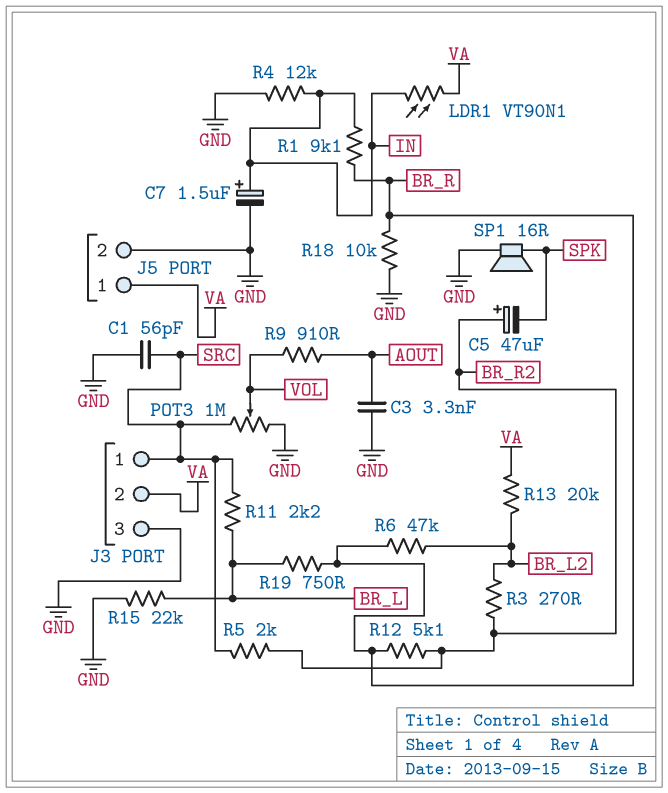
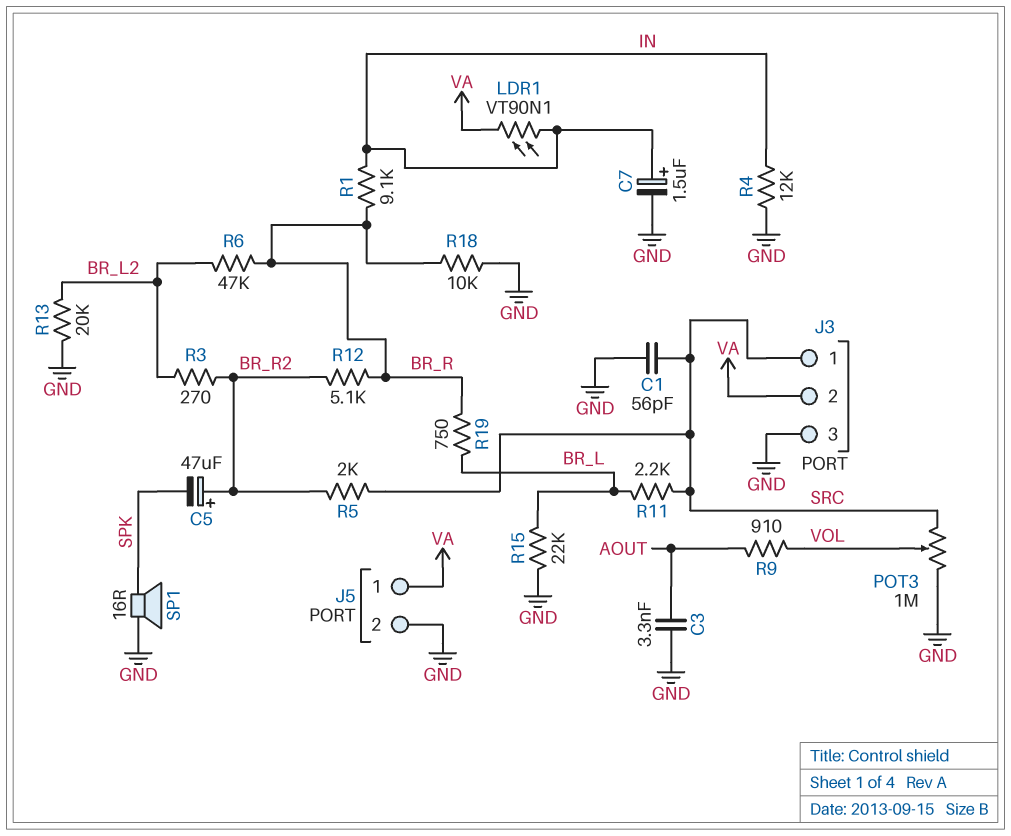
R13: 20k (BR_L2, VA) -> 20k (BR_L2, GND)

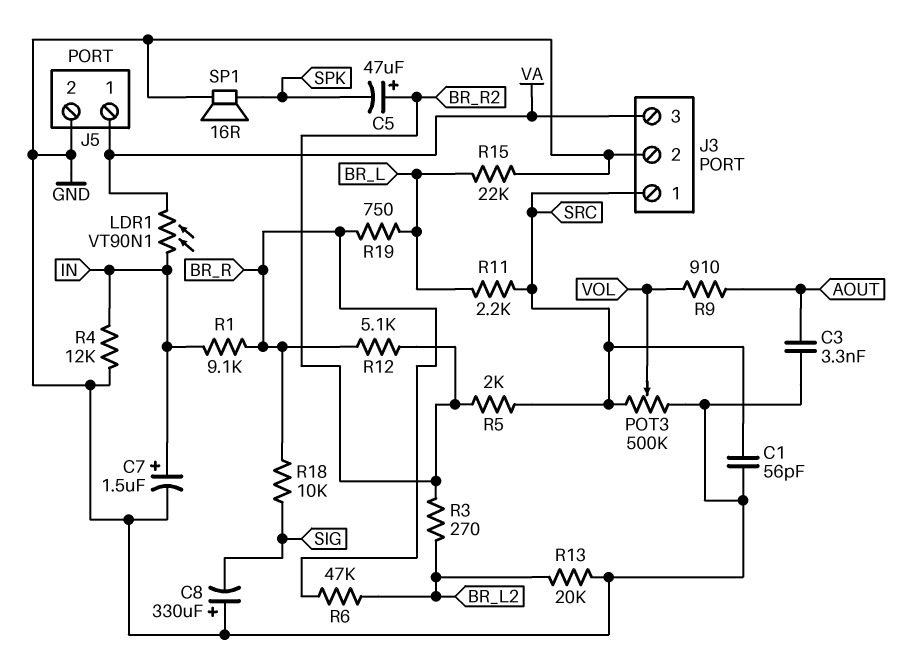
C8: none -> 330uF (plus GND, minus SIG)
J3 pin 2: VA -> GND
J3 pin 3: GND -> VA
POT3: 1M (GND, SRC, wiper VOL) -> 500k (GND, SRC, wiper VOL)
R18: 10k (BR_R, GND) -> 10k (BR_R, SIG)

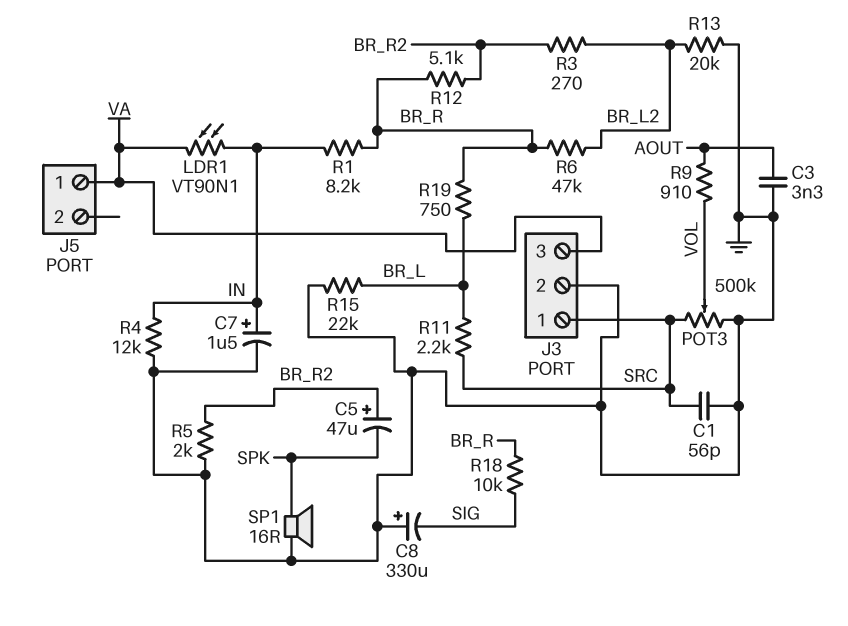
J5 pin 2: GND -> none
R1: 9.1k (BR_R, IN) -> 8.2k (BR_R, IN)
R5: 2k (BR_R2, SRC) -> 2k (BR_R2, GND)

